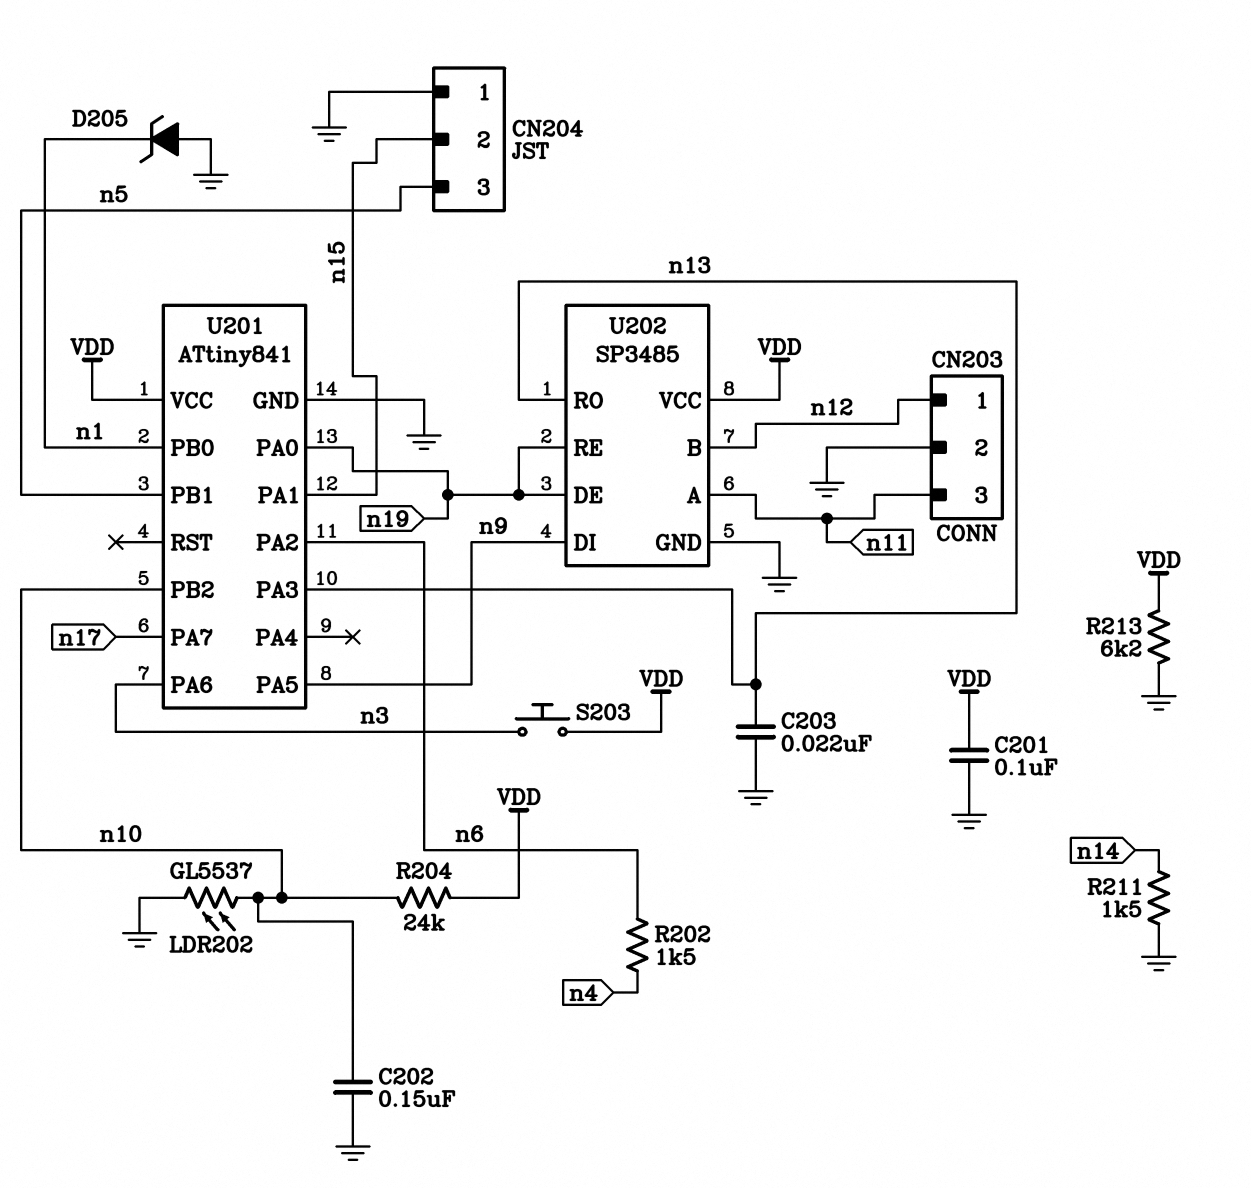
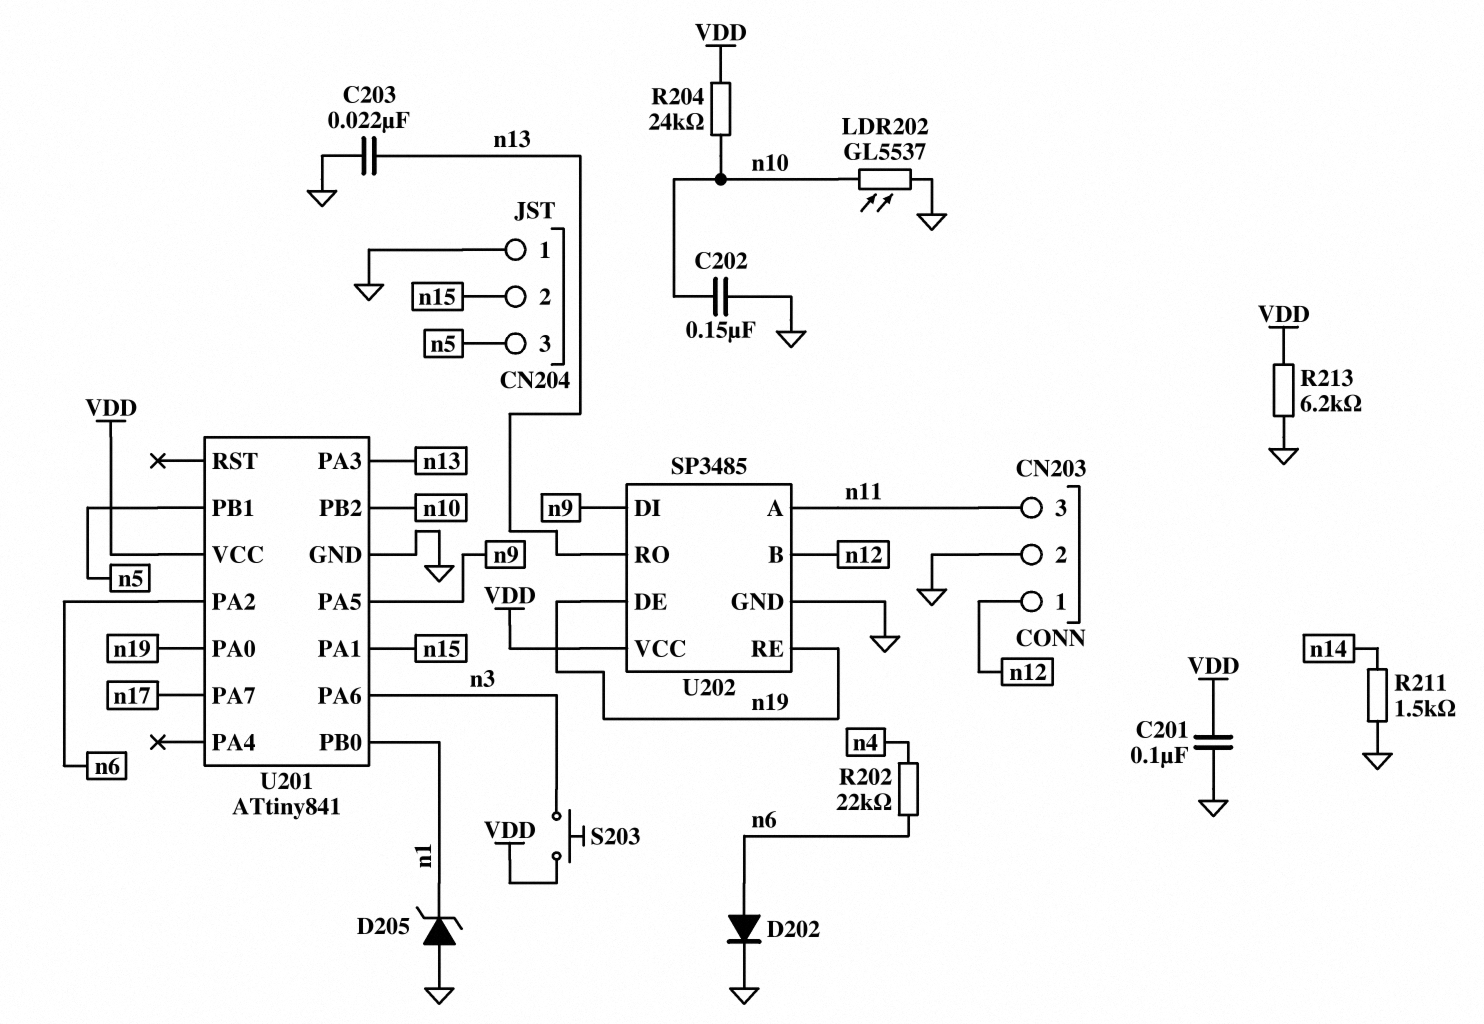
D202: none -> diode (A n6, K GND)
R202: 1.5k (n4, n6) -> 22k (n4, n6)

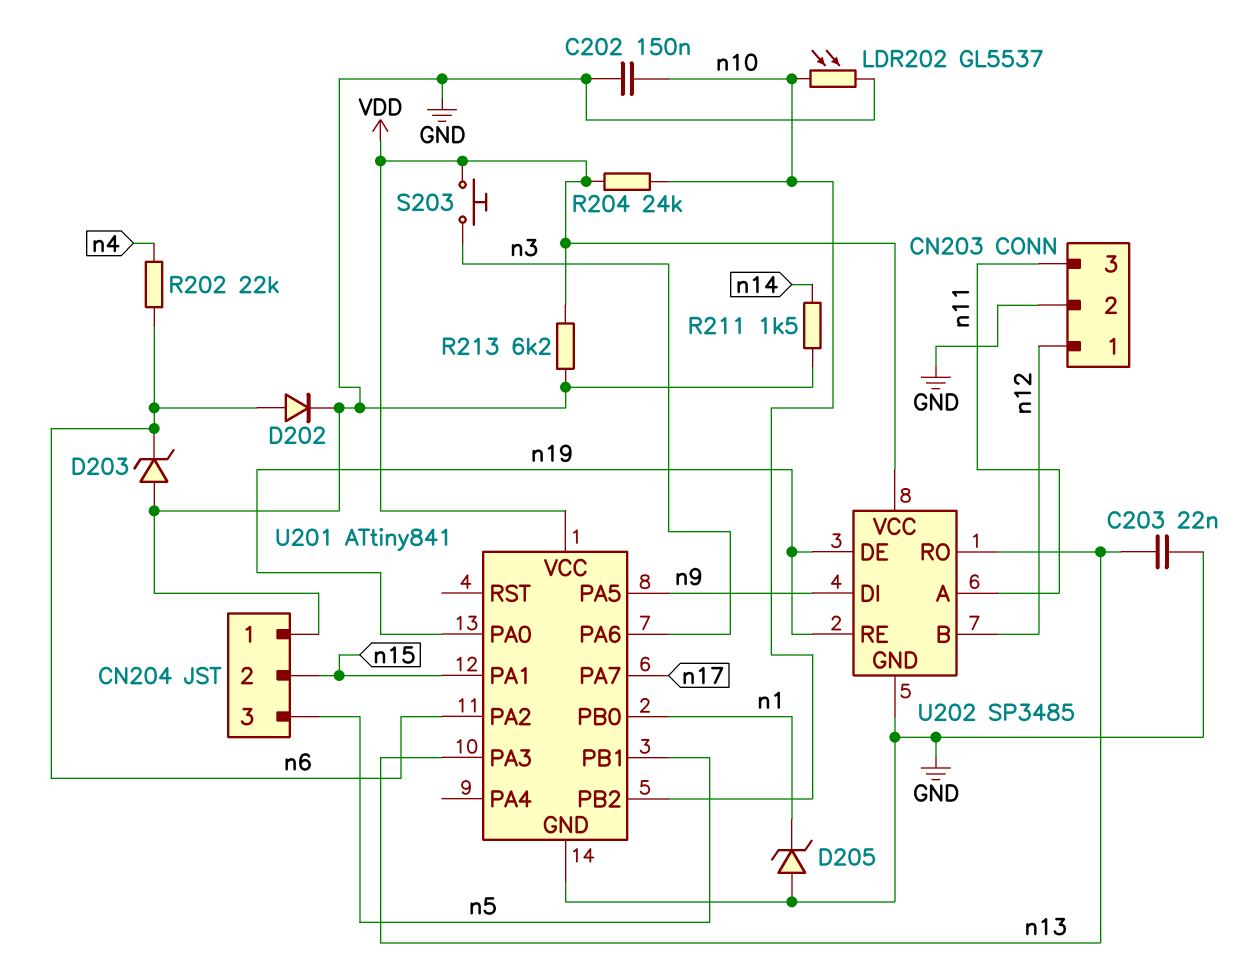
C201: 100nF (GND, VDD) -> none
D203: none -> zener (A GND, K n6)

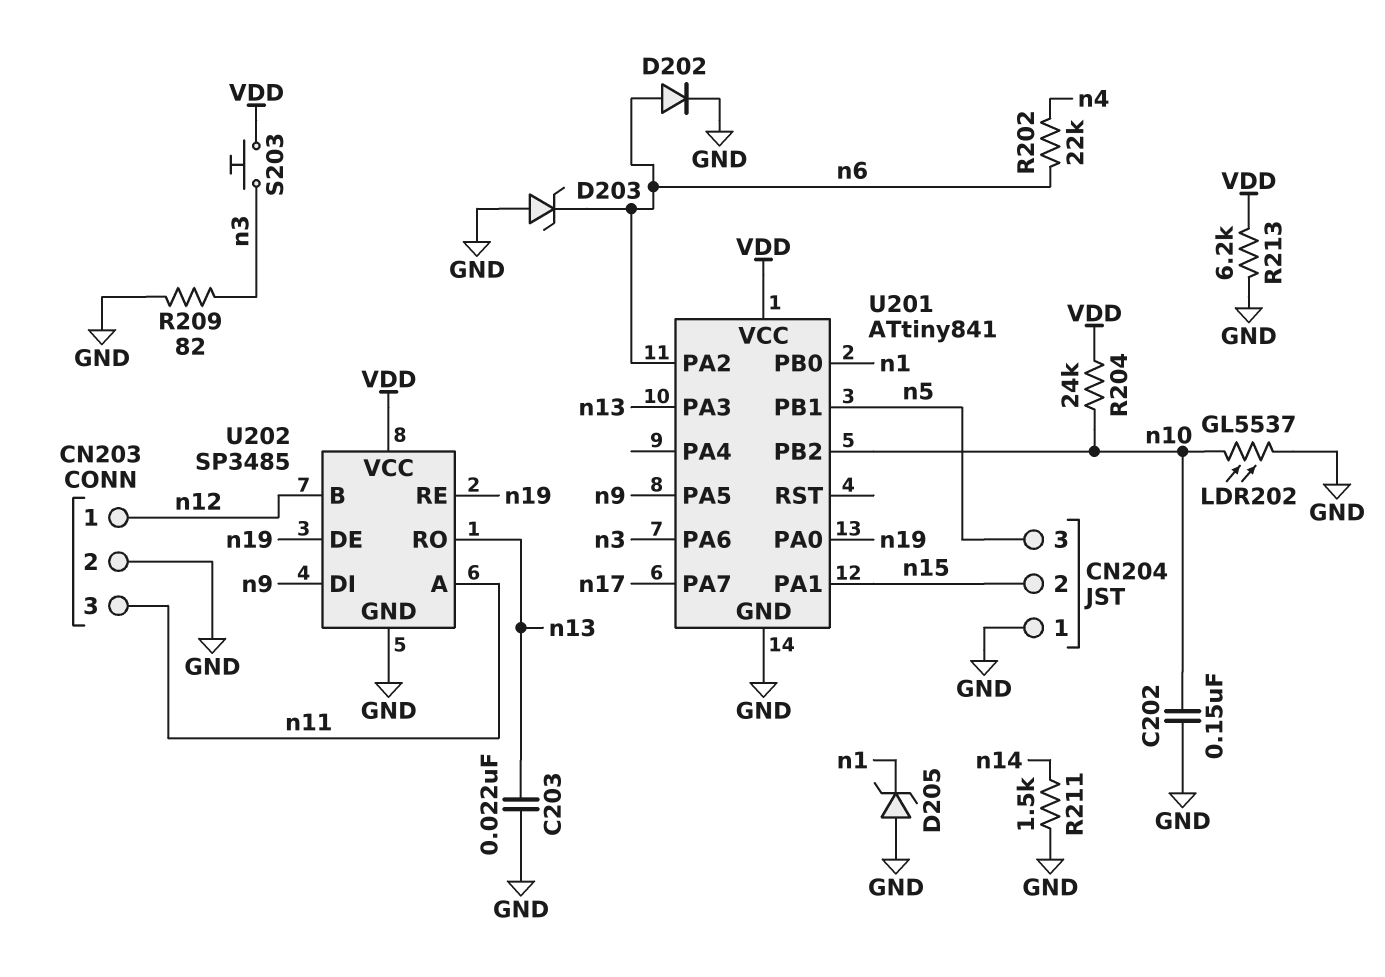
R209: none -> 82 (GND, n3)

